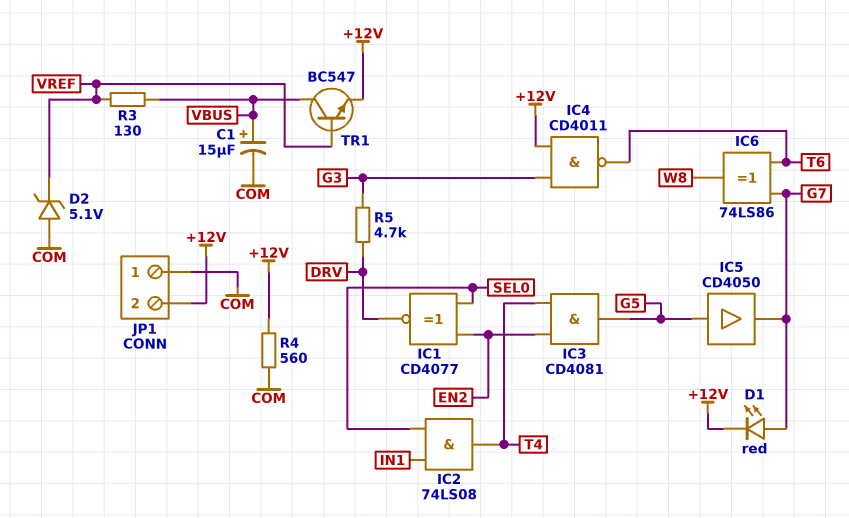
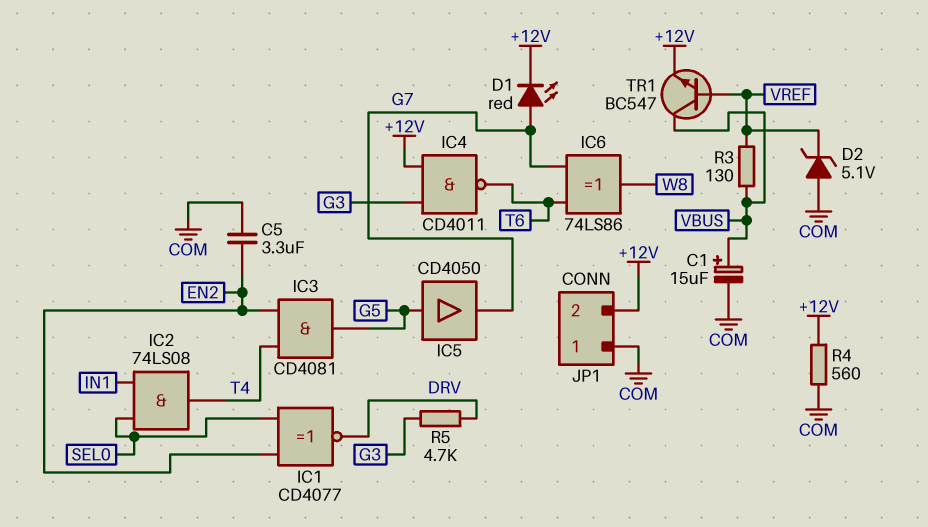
C5: none -> 3.3uF (COM, EN2)

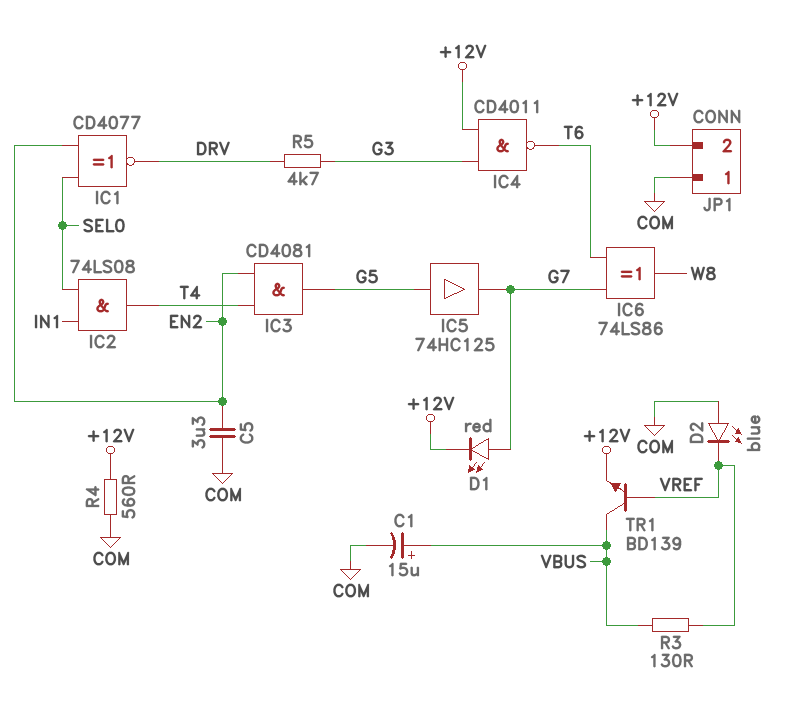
D2: zener 5.1V (A COM, K VREF) -> LED blue (A COM, K VREF)
IC5: buffer CD4050 (in G5, out G7) -> buffer 74HC125 (in G5, out G7)
TR1: NPN BC547 (B VREF, C VBUS, E +12V) -> NPN BD139 (B VREF, C VBUS, E +12V)

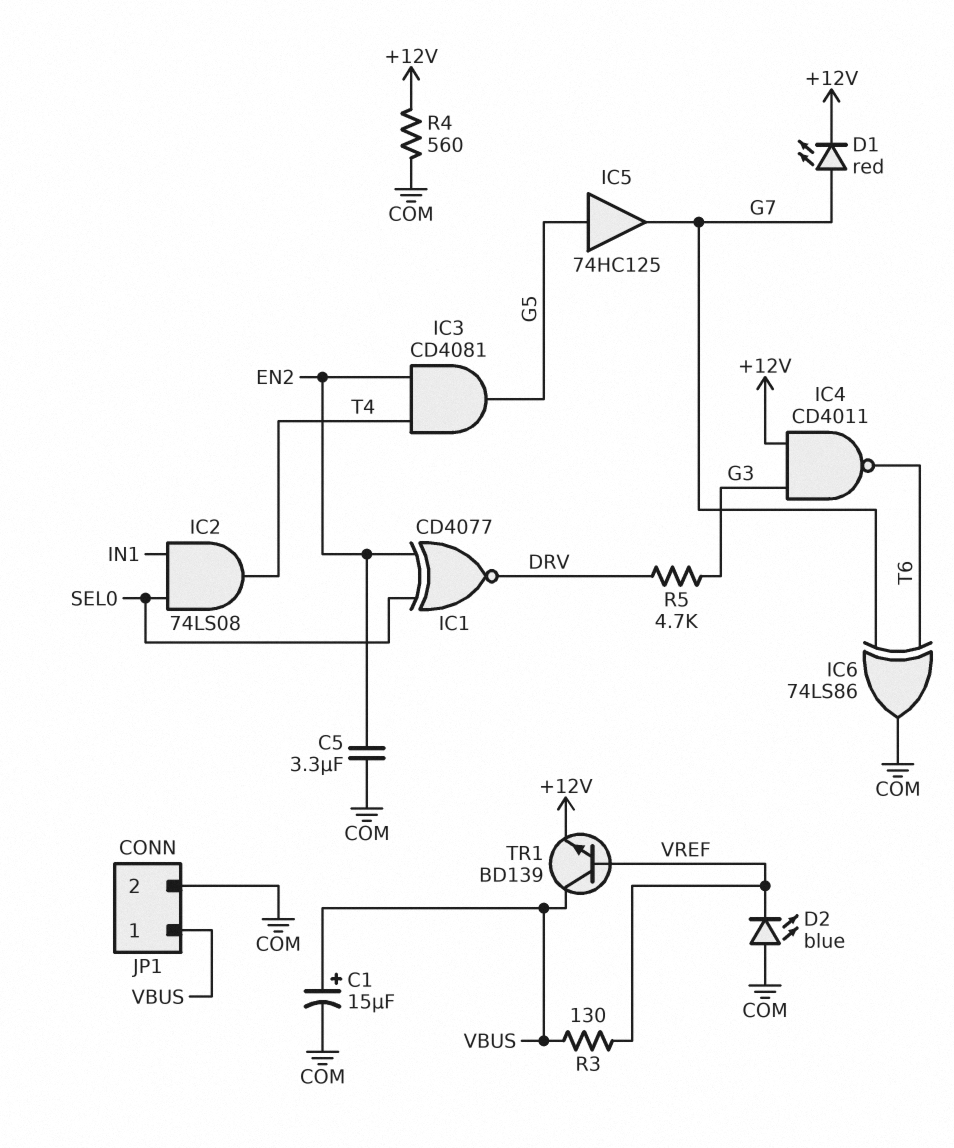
IC6: XOR 74LS86 (in G7, in T6, out W8) -> XOR 74LS86 (in G7, in T6, out COM)
JP1 pin 1: COM -> VBUS
JP1 pin 2: +12V -> COM

